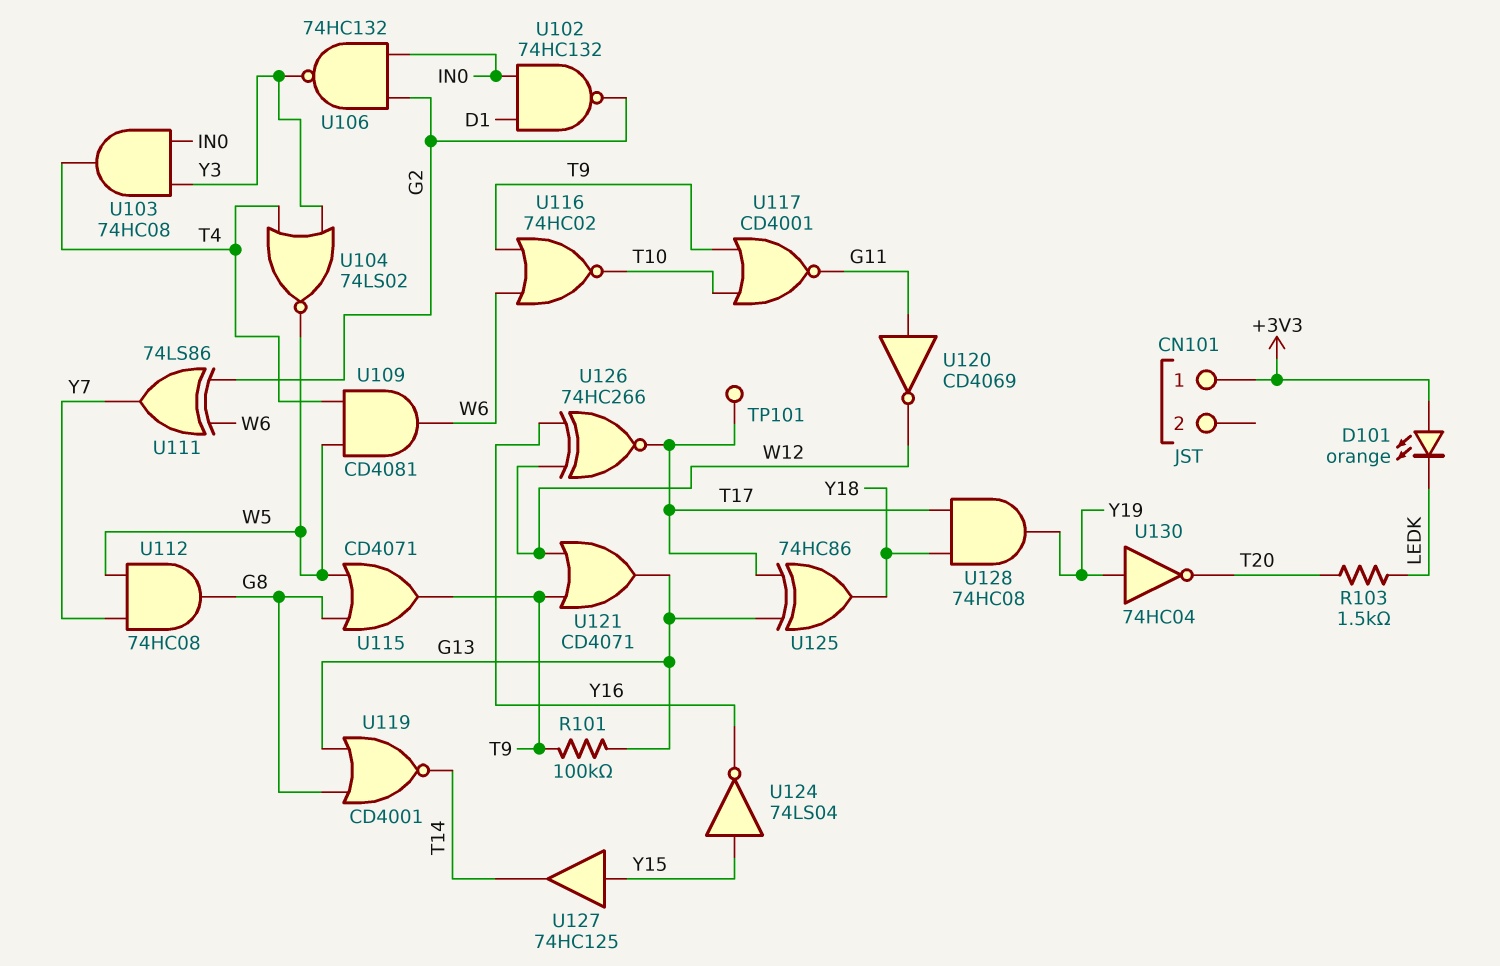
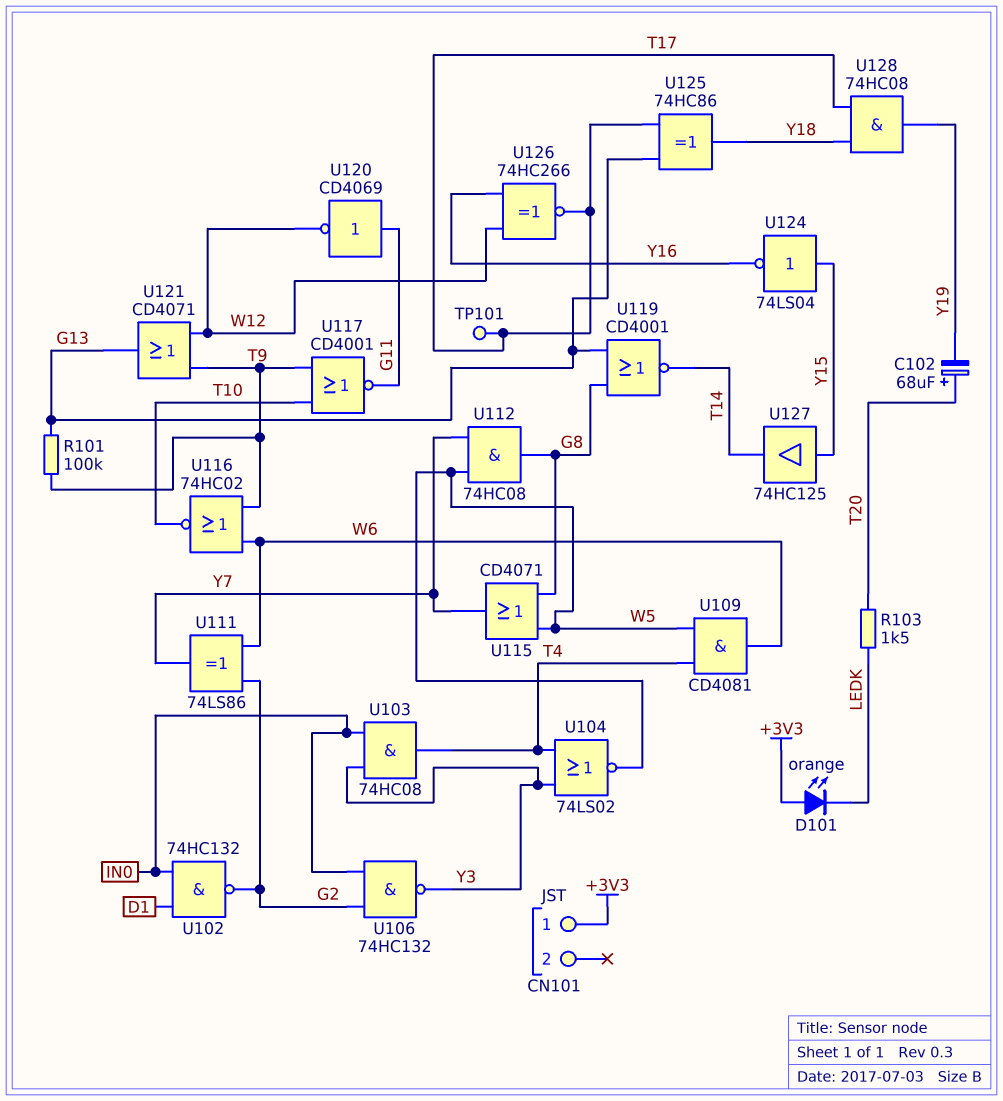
C102: none -> 68uF (plus T20, minus Y19)
U115: OR CD4071 (in G8, in W5, out T9) -> OR CD4071 (in G8, in W5, out Y7)
U130: NOT 74HC04 (in Y19, out T20) -> none

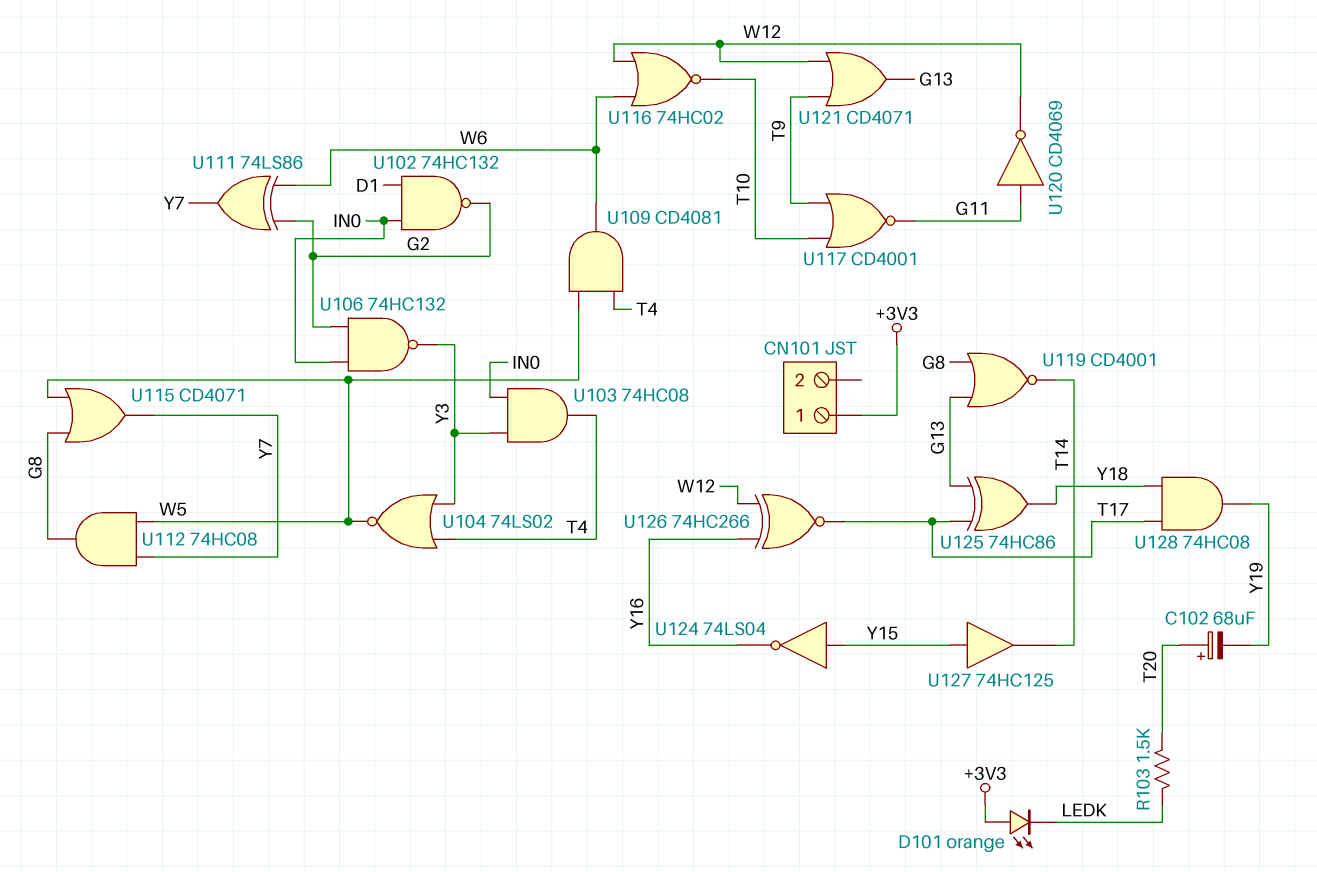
R101: 100k (G13, T9) -> none
TP101: test point (T17) -> none
U116: NOR 74HC02 (in T9, in W6, out T10) -> NOR 74HC02 (in W6, in W12, out T10)

